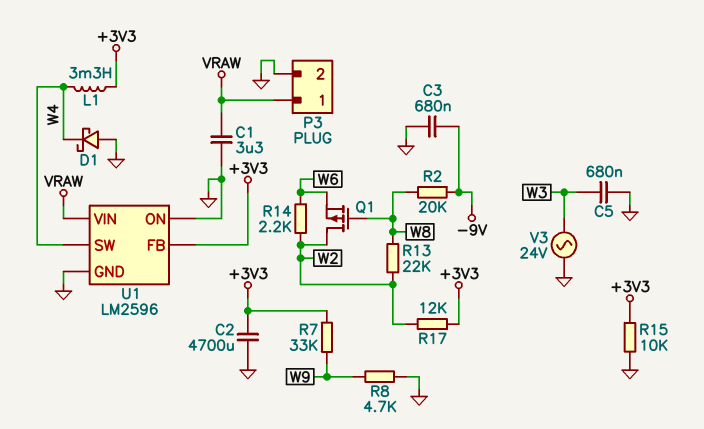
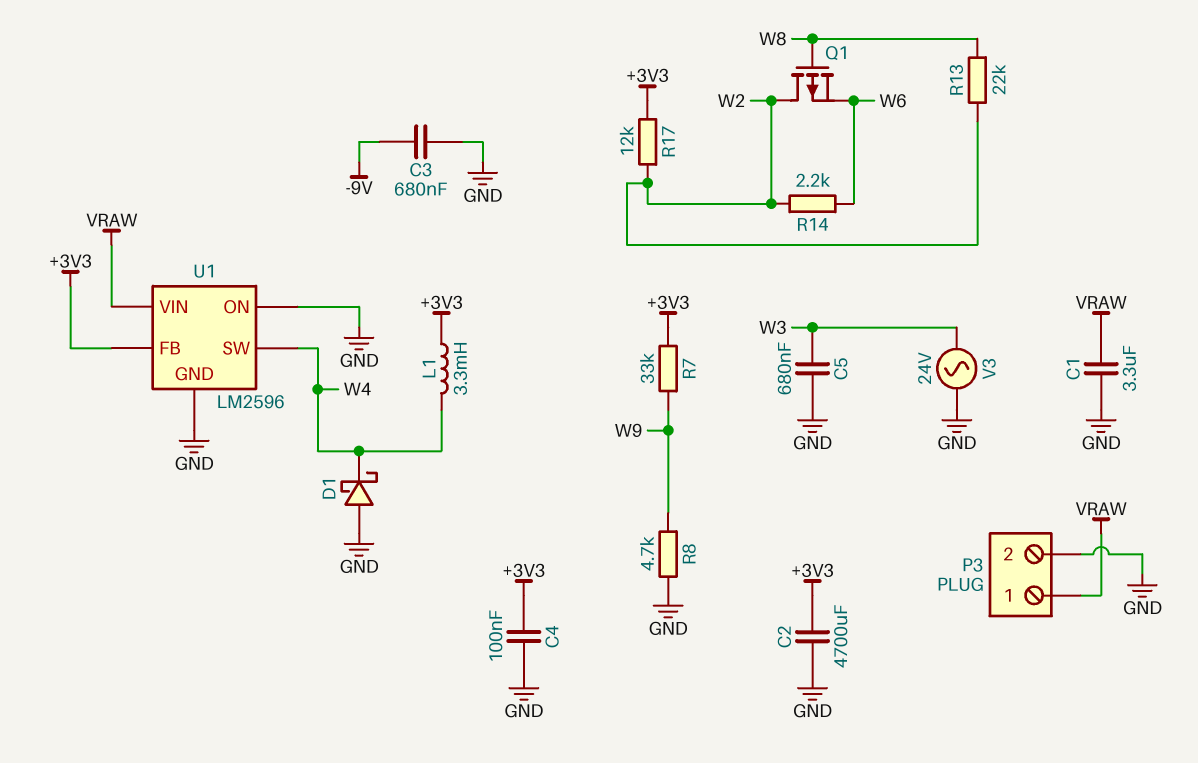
C4: none -> 100nF (+3V3, GND)
R2: 20k (-9V, W8) -> none
R15: 10k (+3V3, GND) -> none

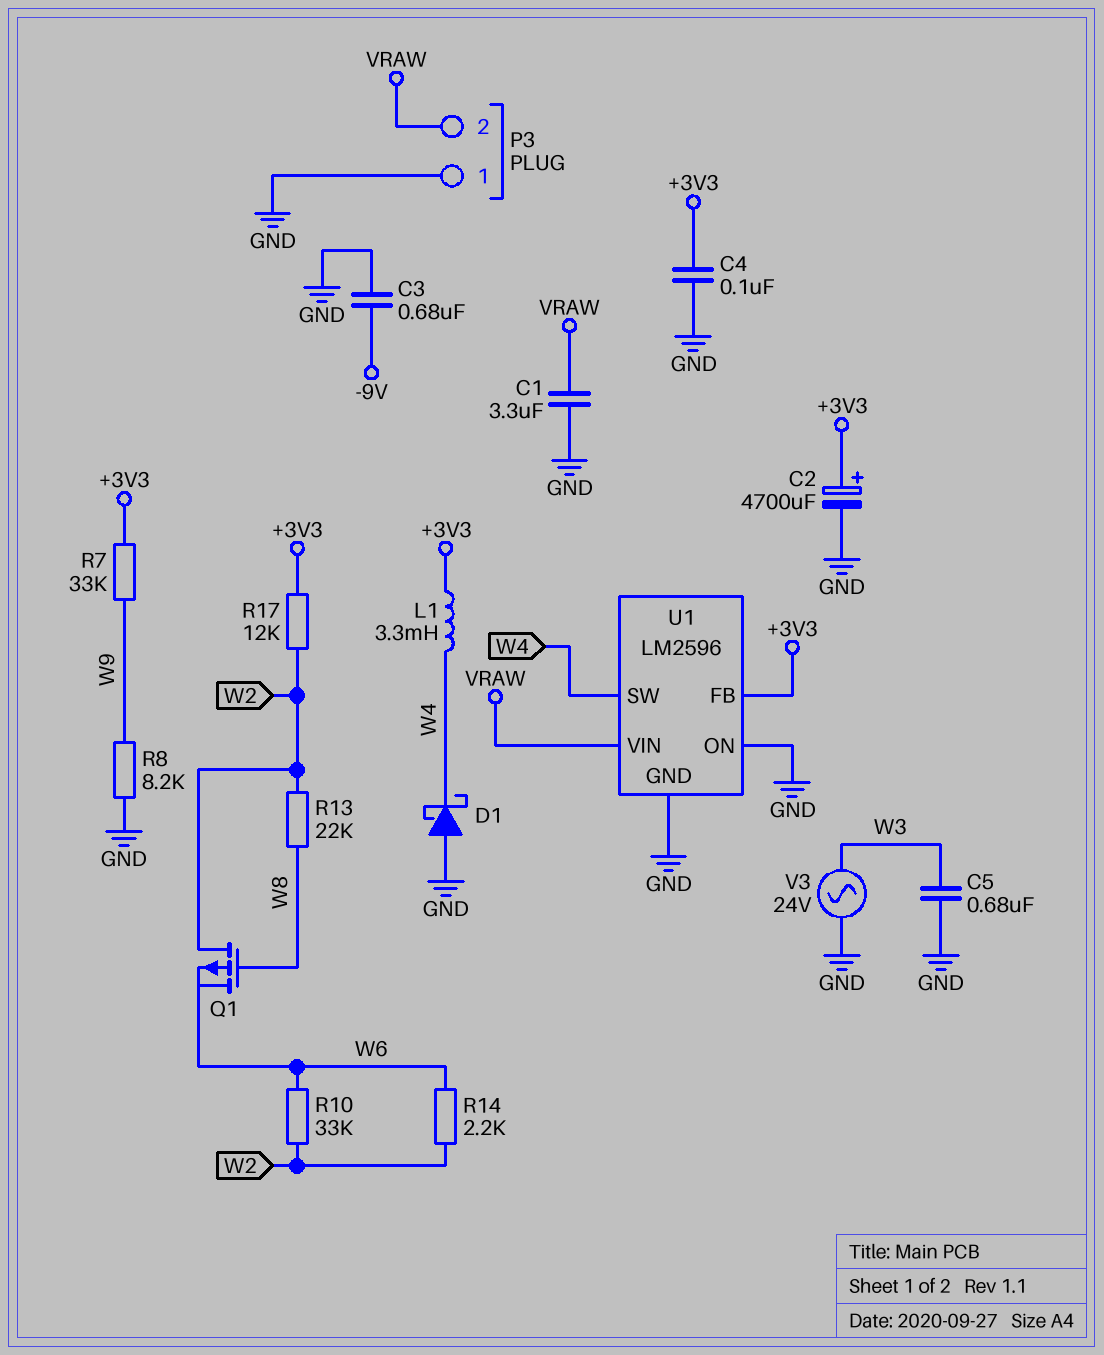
C2: 4700uF (+3V3, GND) -> 4700uF (plus +3V3, minus GND)
P3 pin 1: VRAW -> GND
P3 pin 2: GND -> VRAW
R8: 4.7k (GND, W9) -> 8.2k (GND, W9)
R10: none -> 33k (W2, W6)

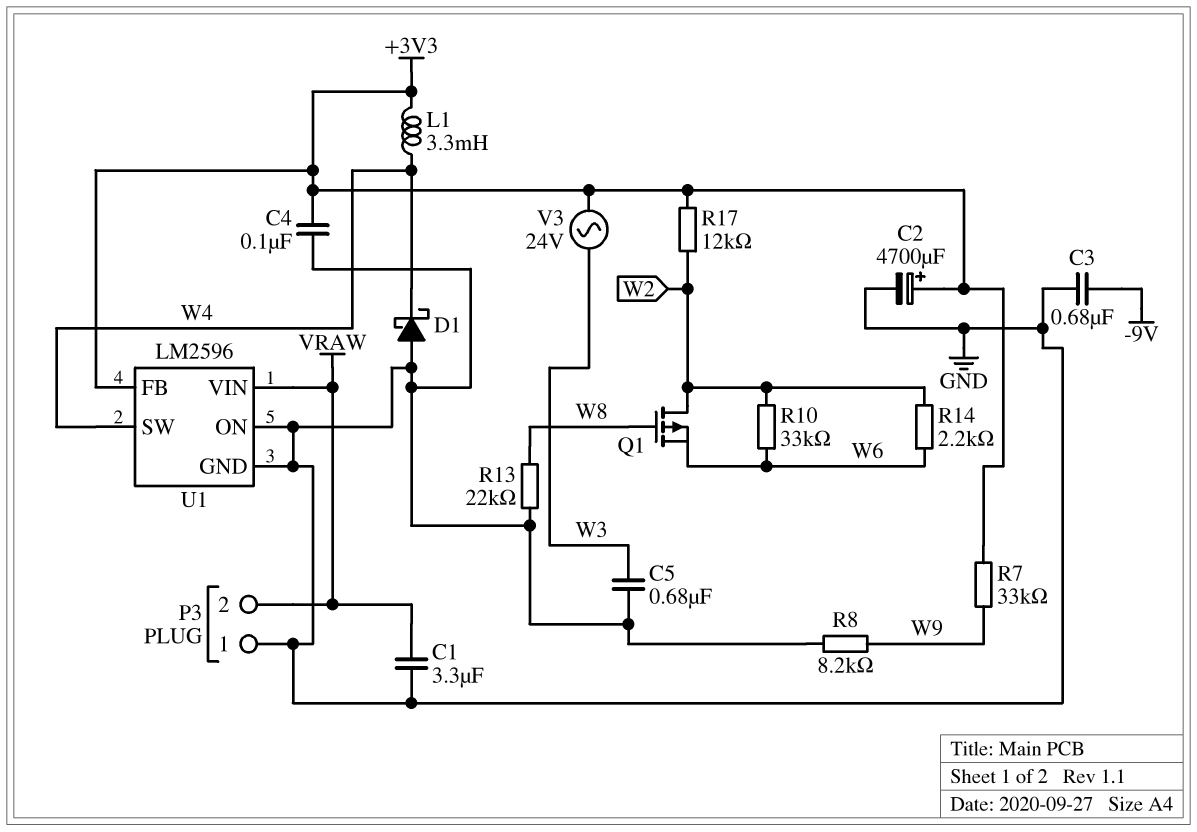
R13: 22k (W2, W8) -> 22k (GND, W8)
V3: AC 24V (GND, W3) -> AC 24V (+3V3, W3)

